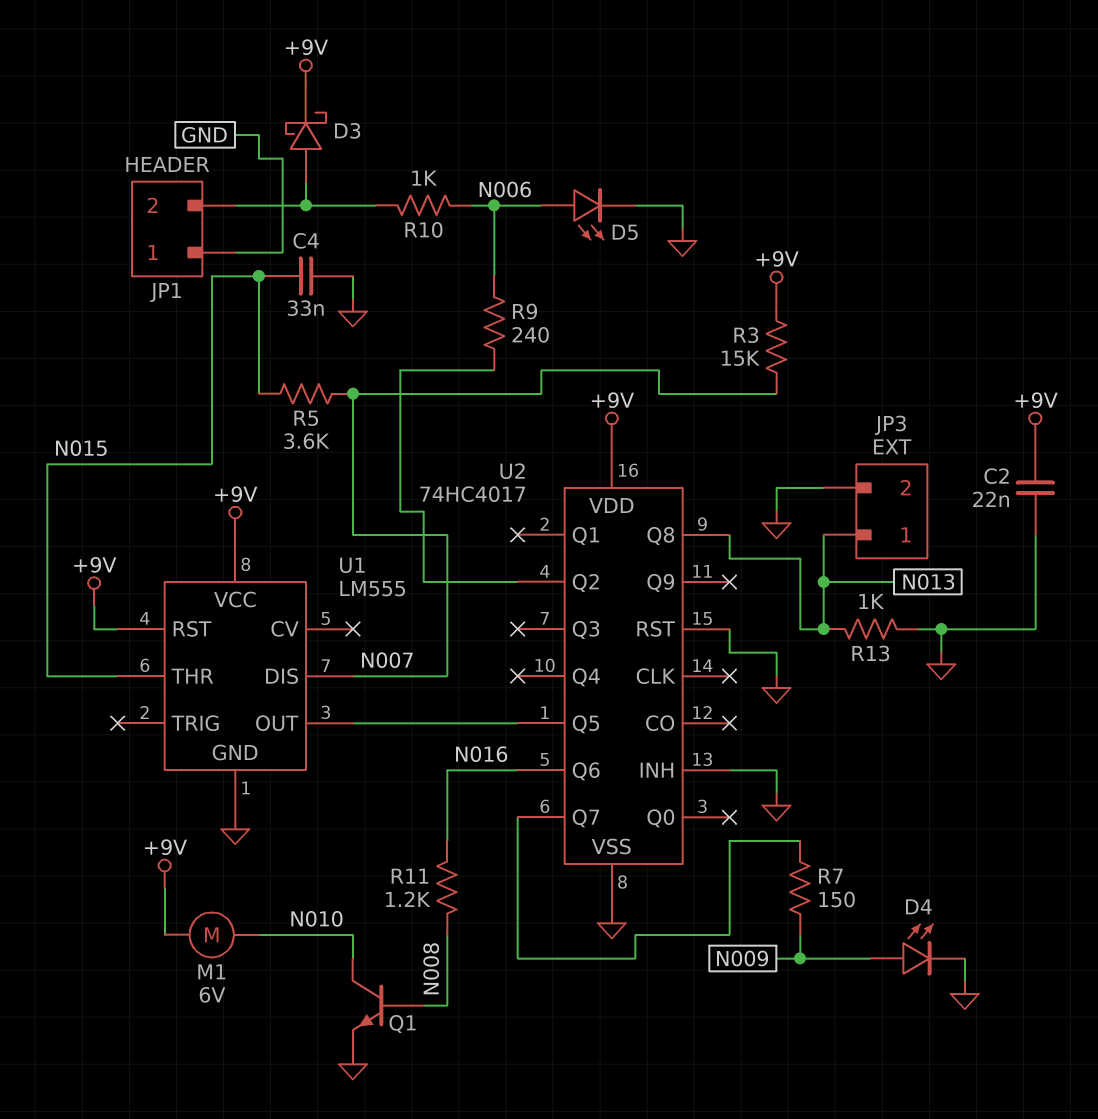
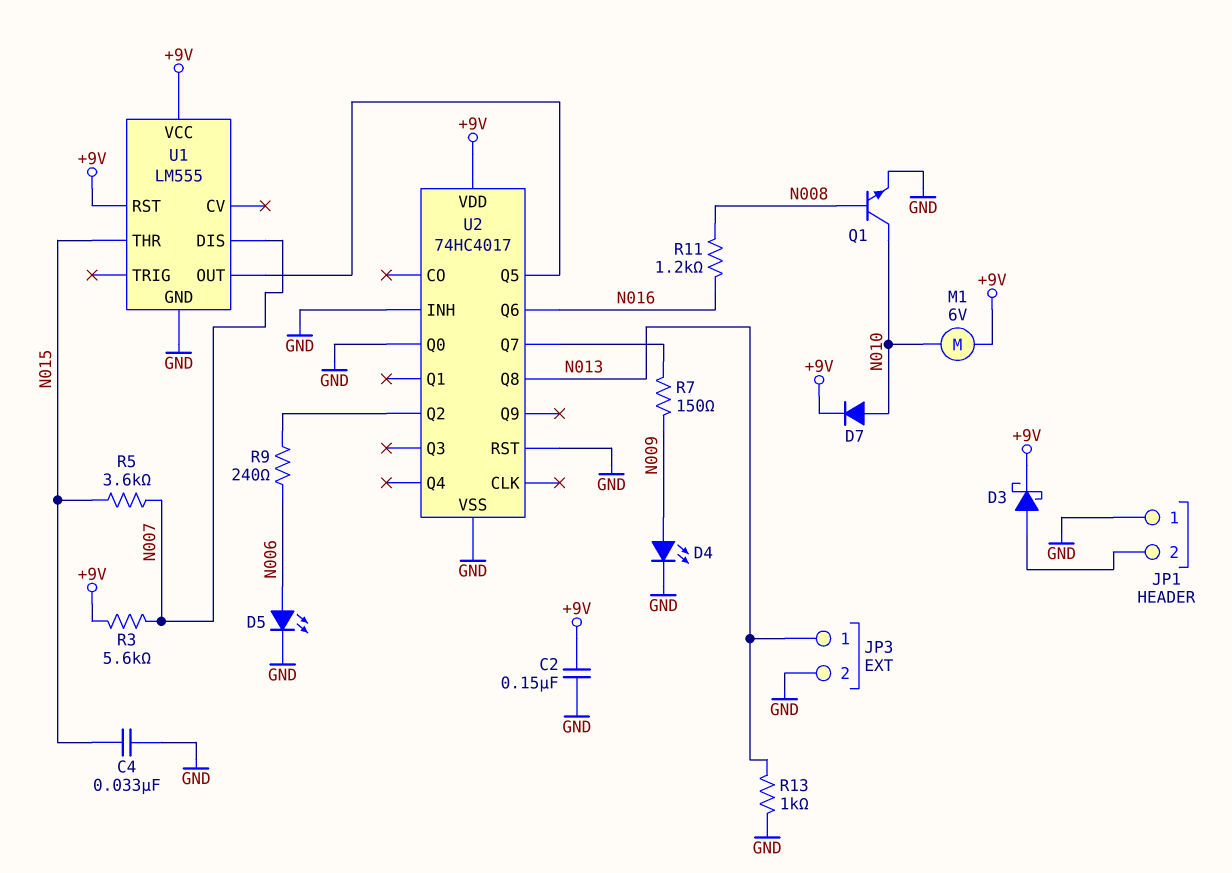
C2: 22nF (+9V, GND) -> 150nF (+9V, GND)
D7: none -> diode (A N010, K +9V)
R3: 15k (+9V, N007) -> 5.6k (+9V, N007)
R10: 1k (JP1/2, N006) -> none
U2 pin Q0: none -> GND

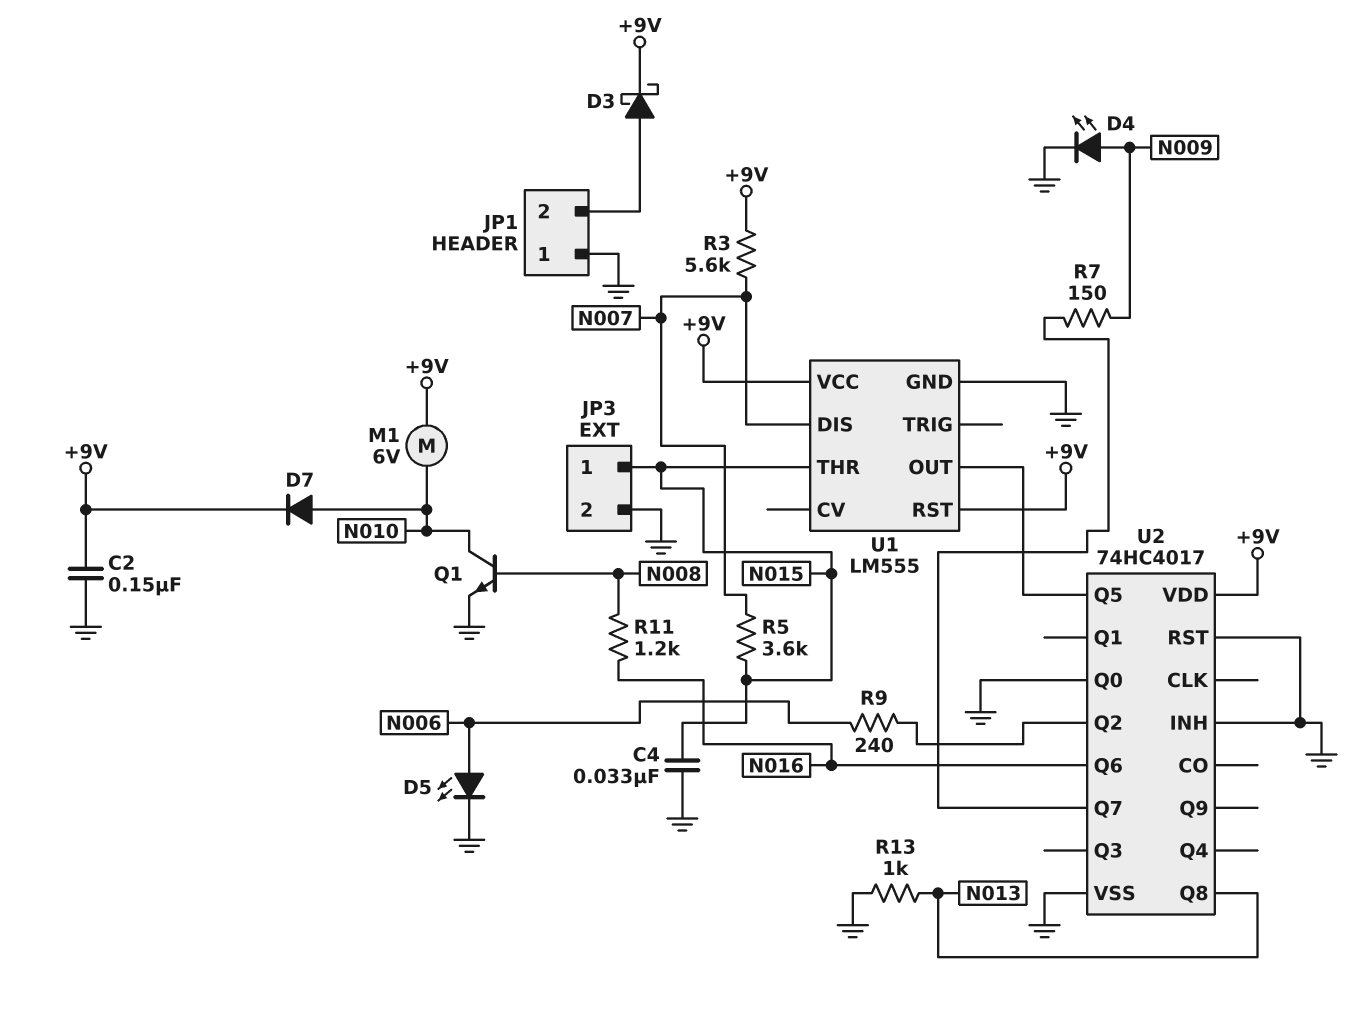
JP3 pin 1: N013 -> N015

